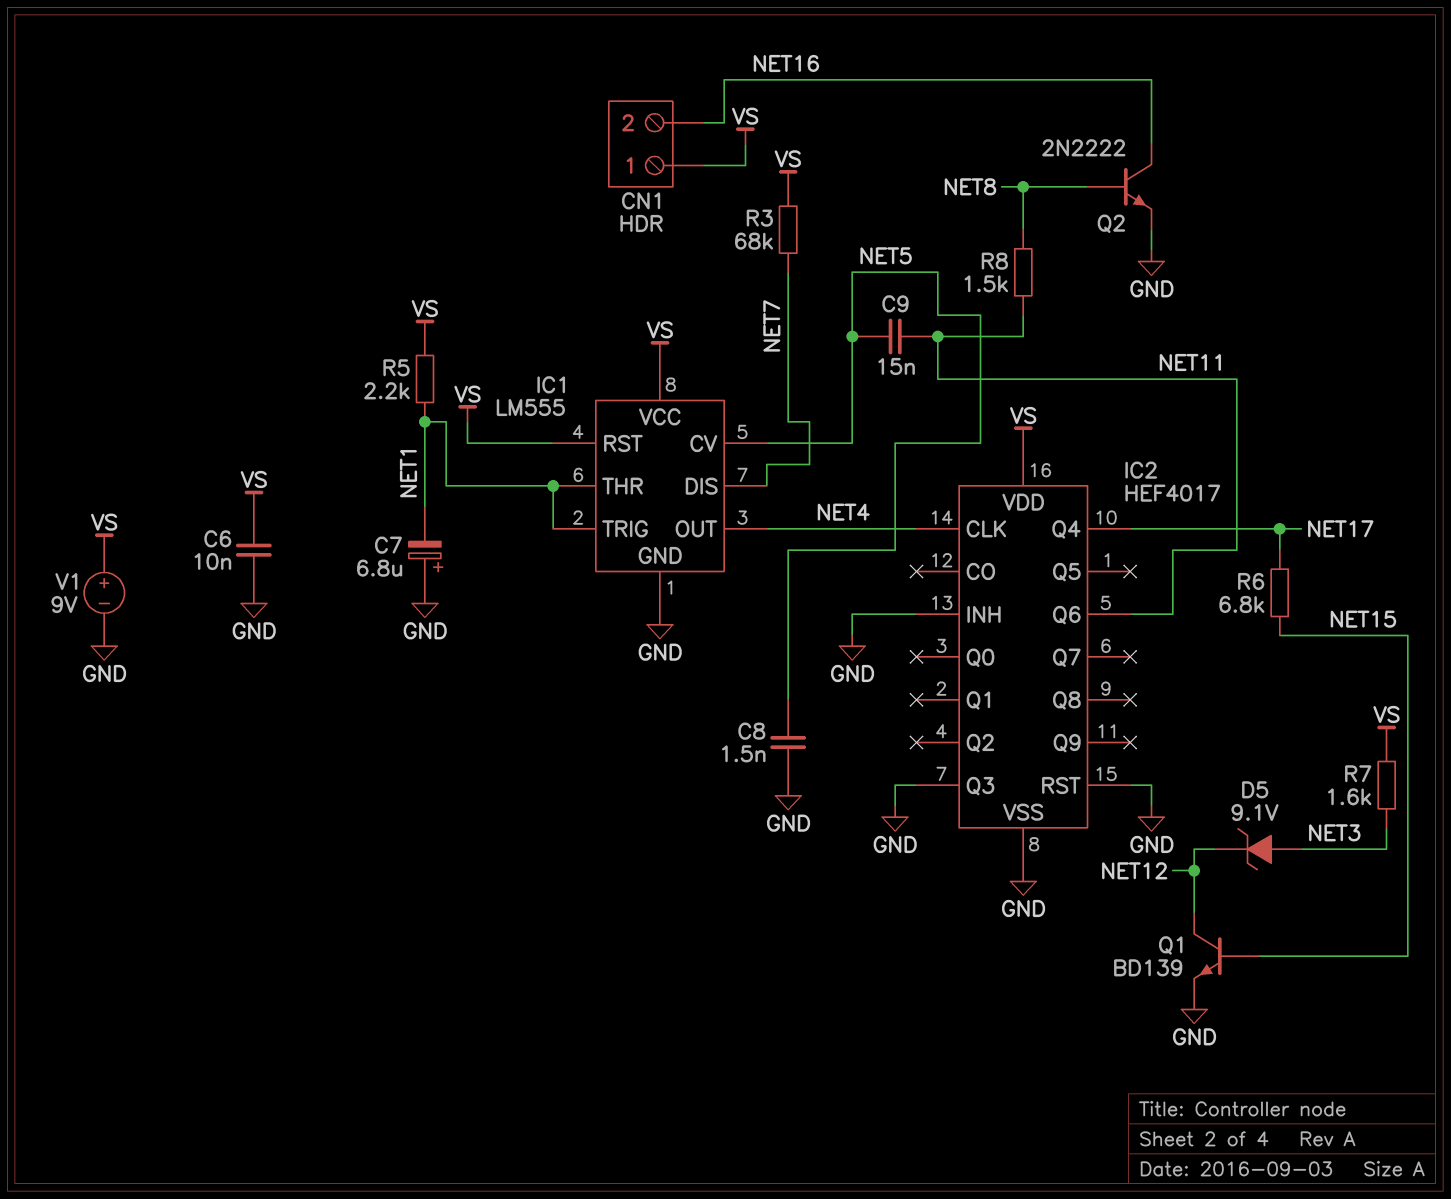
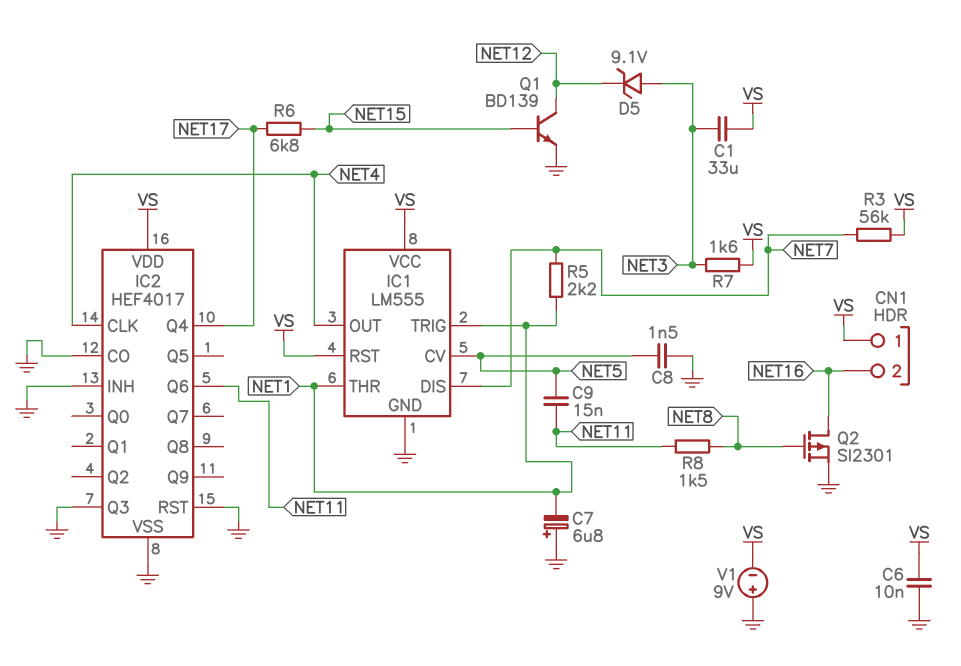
C1: none -> 33uF (NET3, VS)
IC2 pin CO: none -> GND
Q2: NPN 2N2222 (B NET8, C NET16, E GND) -> PMOS SI2301 (G NET8, D NET16, S GND)
R3: 68k (NET7, VS) -> 56k (NET7, VS)
R5: 2.2k (NET1, VS) -> 2.2k (NET1, NET7)
V1: 9V (plus VS, minus GND) -> 9V (plus GND, minus VS)

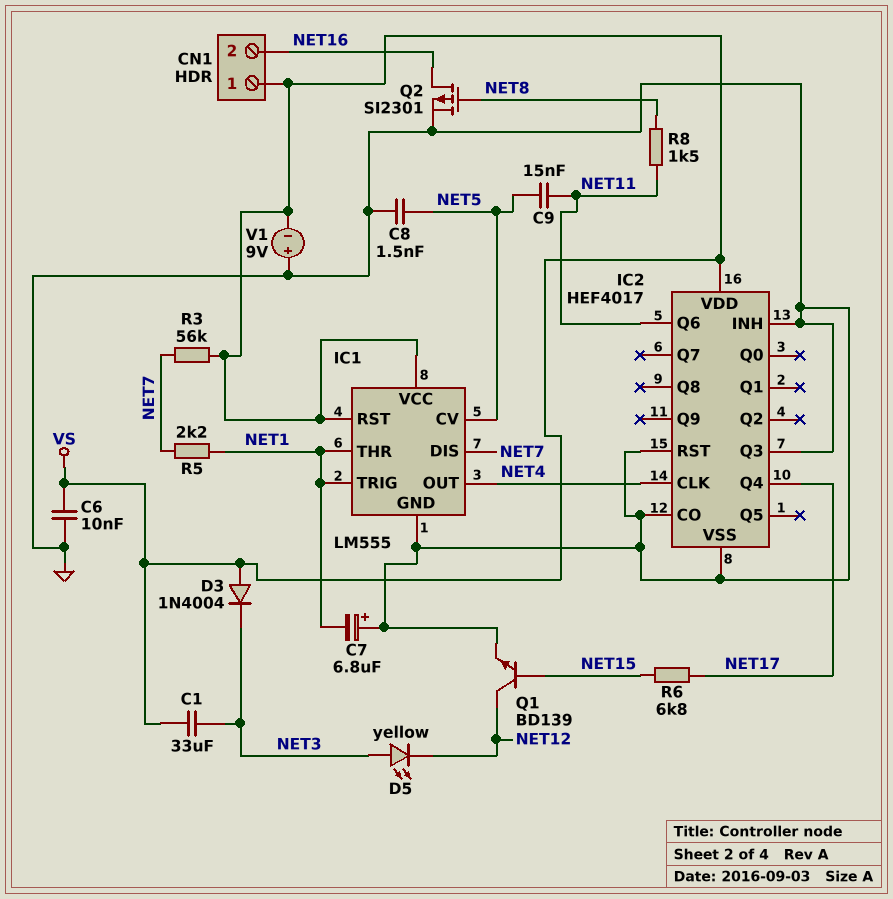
D3: none -> diode 1N4004 (A VS, K NET3)
D5: zener 9.1V (A NET3, K NET12) -> LED yellow (A NET3, K NET12)
R7: 1.6k (NET3, VS) -> none

